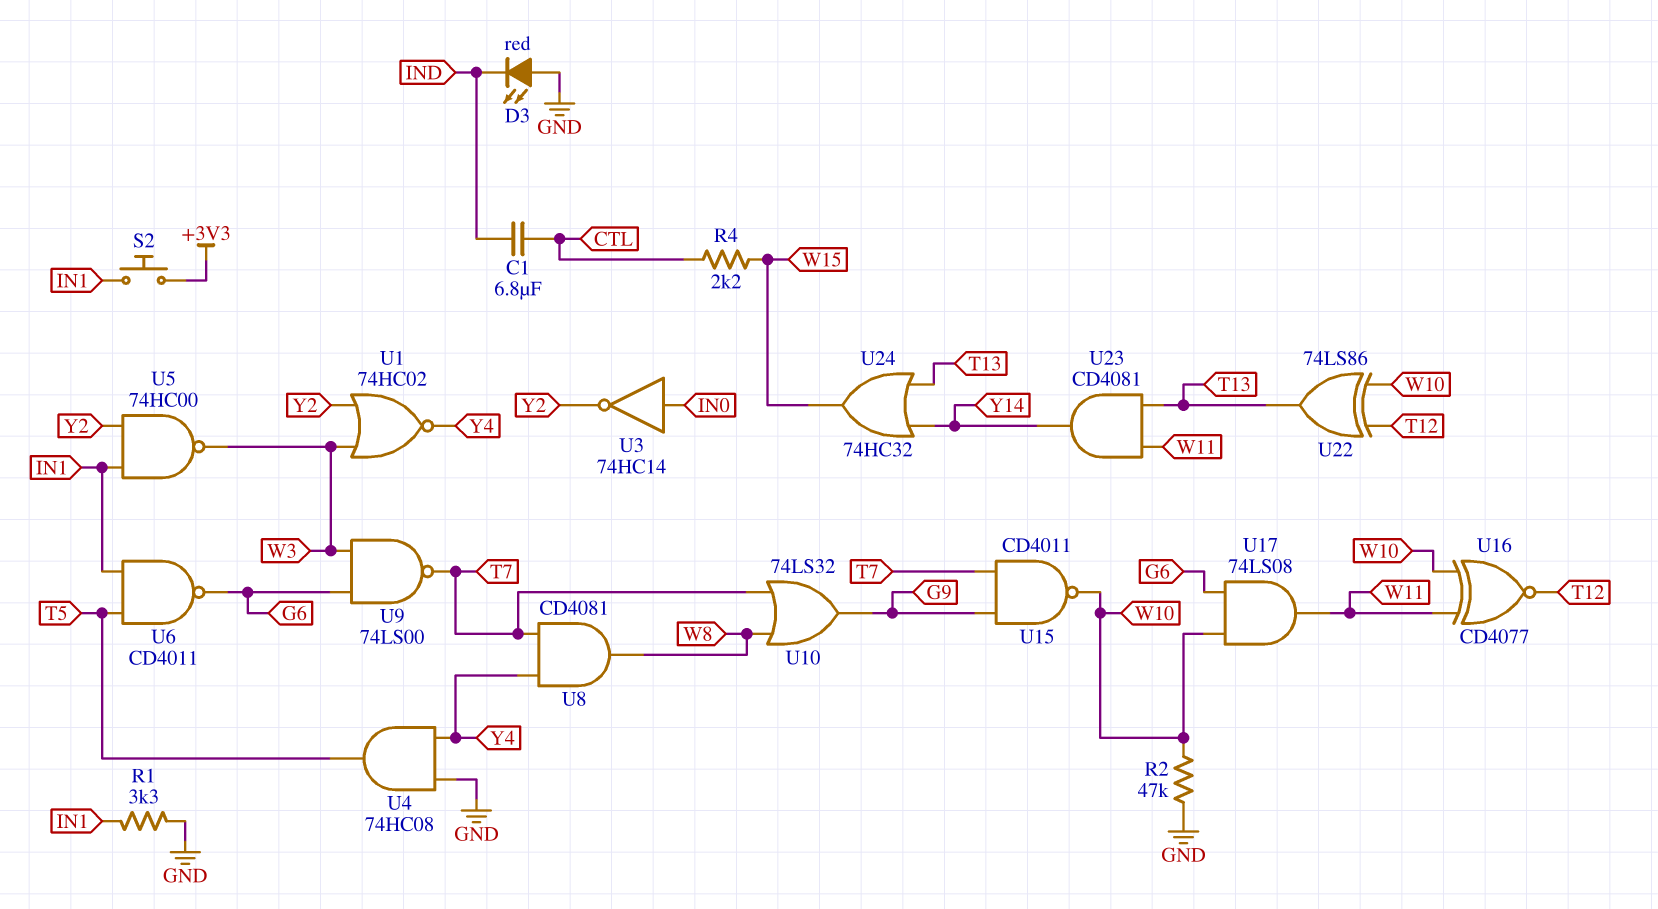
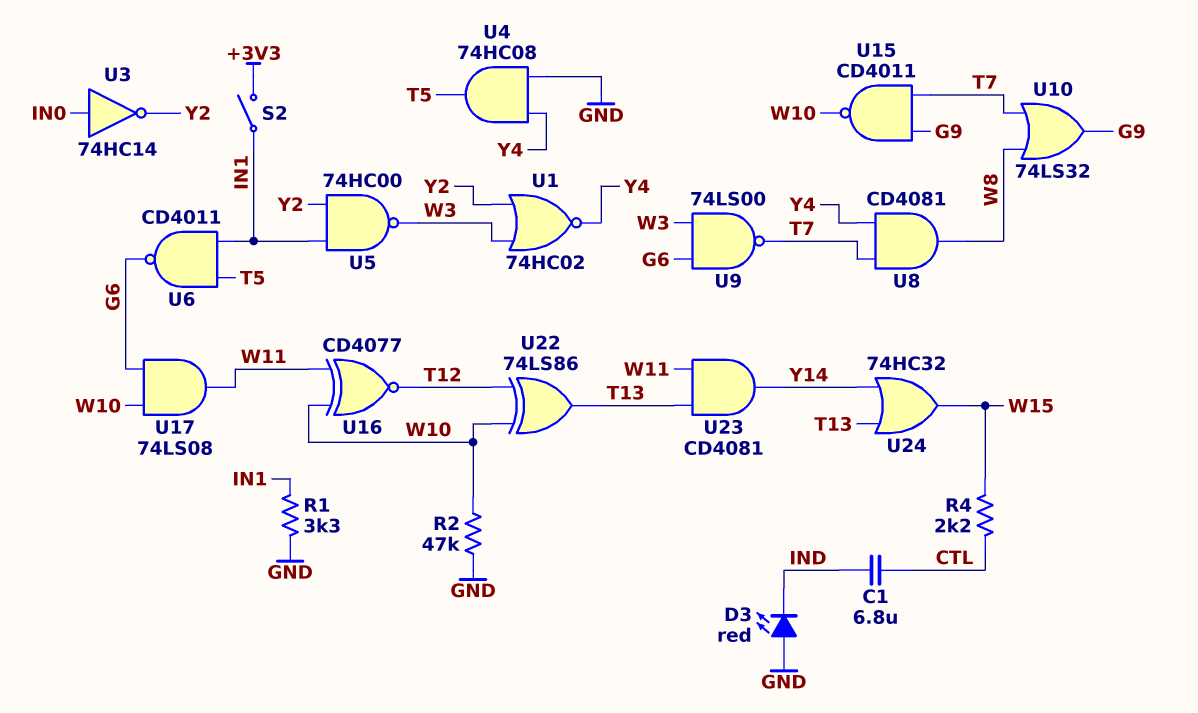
S2: button (+3V3, IN1) -> switch (+3V3, IN1)

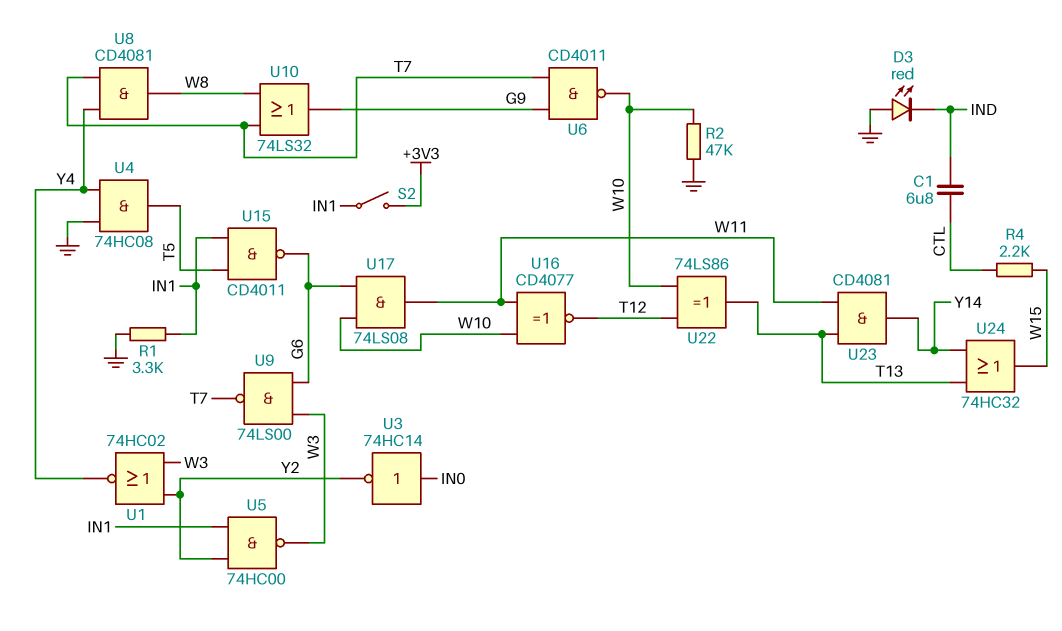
U6: NAND CD4011 (in IN1, in T5, out G6) -> NAND CD4011 (in G9, in T7, out W10)
U15: NAND CD4011 (in G9, in T7, out W10) -> NAND CD4011 (in IN1, in T5, out G6)

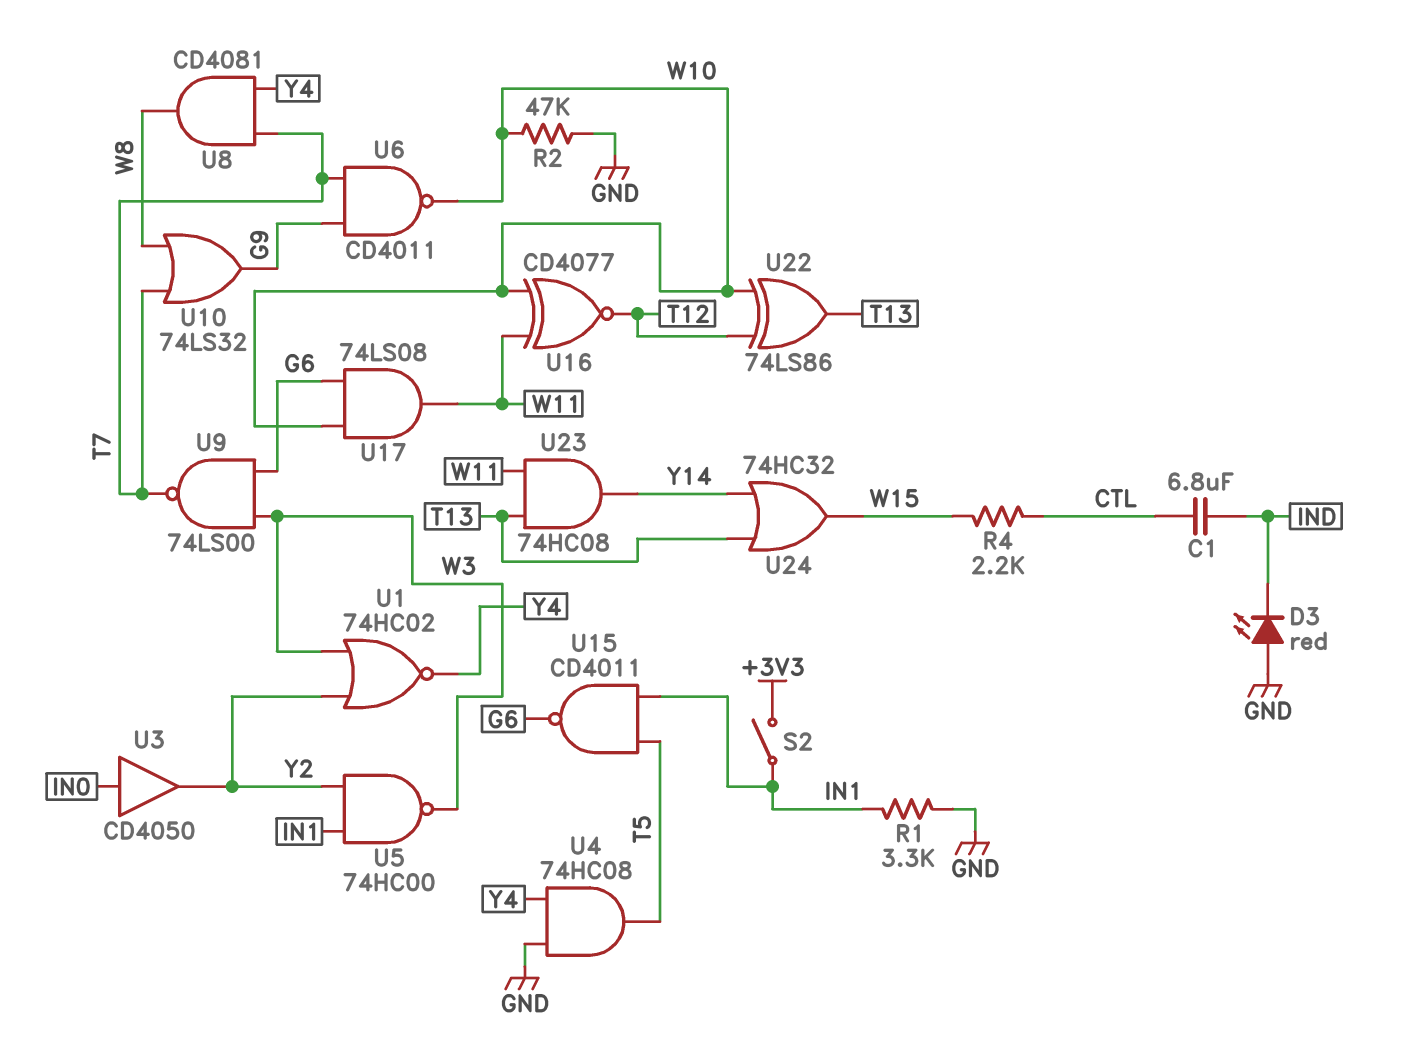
U3: NOT 74HC14 (in IN0, out Y2) -> buffer CD4050 (in IN0, out Y2)
U23: AND CD4081 (in T13, in W11, out Y14) -> AND 74HC08 (in T13, in W11, out Y14)

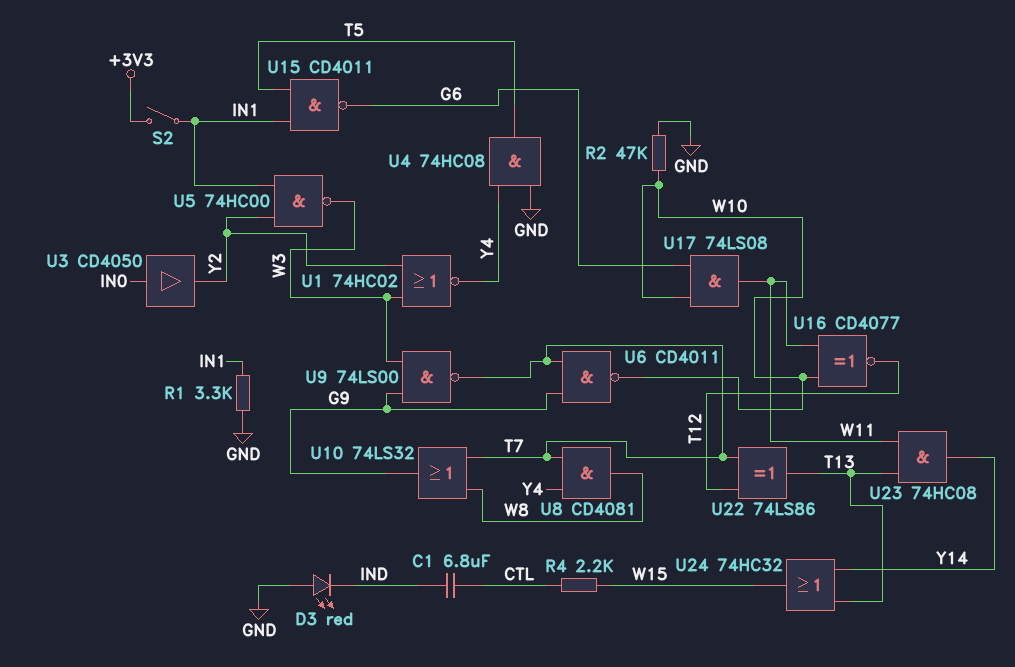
U9: NAND 74LS00 (in G6, in W3, out T7) -> NAND 74LS00 (in G9, in W3, out T7)
U22: XOR 74LS86 (in T12, in W10, out T13) -> XOR 74LS86 (in T7, in T12, out T13)

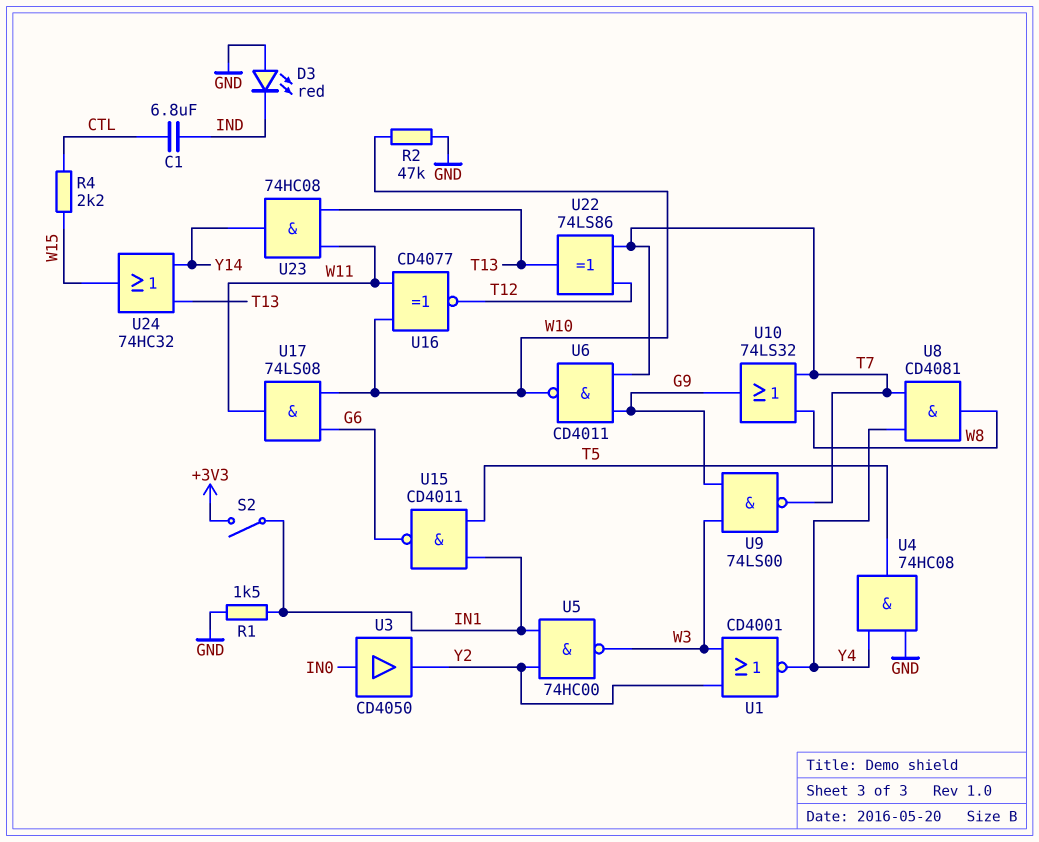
R1: 3.3k (GND, IN1) -> 1.5k (GND, IN1)
U1: NOR 74HC02 (in W3, in Y2, out Y4) -> NOR CD4001 (in W3, in Y2, out Y4)

